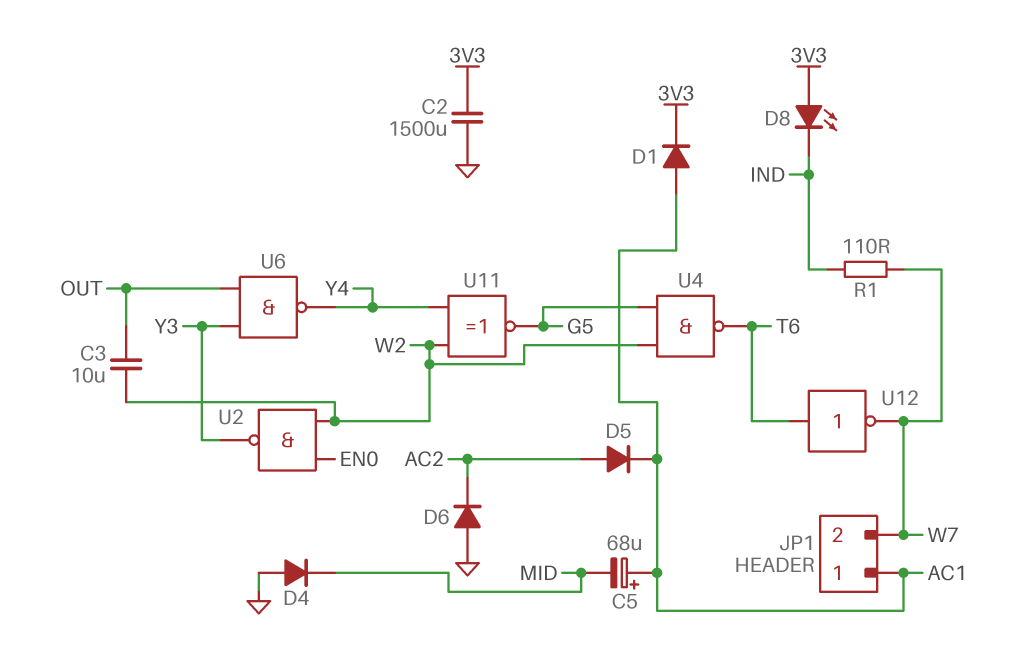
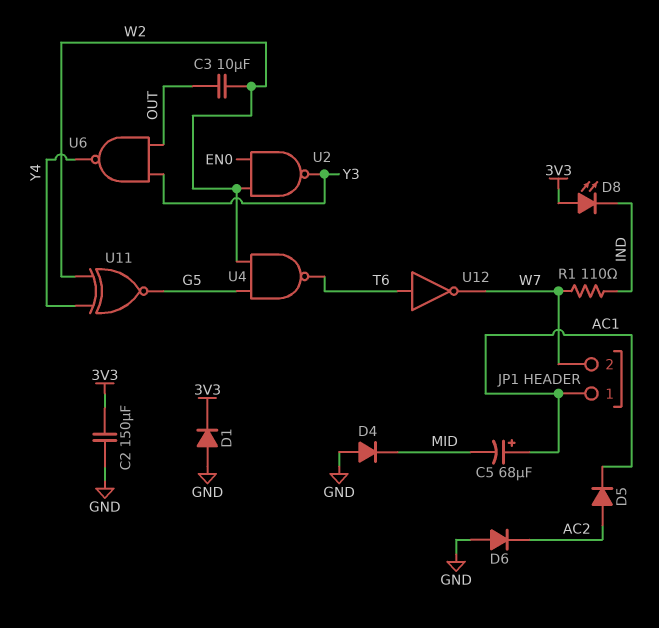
C2: 1500uF (3V3, GND) -> 150uF (3V3, GND)
D1: diode (A AC1, K 3V3) -> diode (A GND, K 3V3)

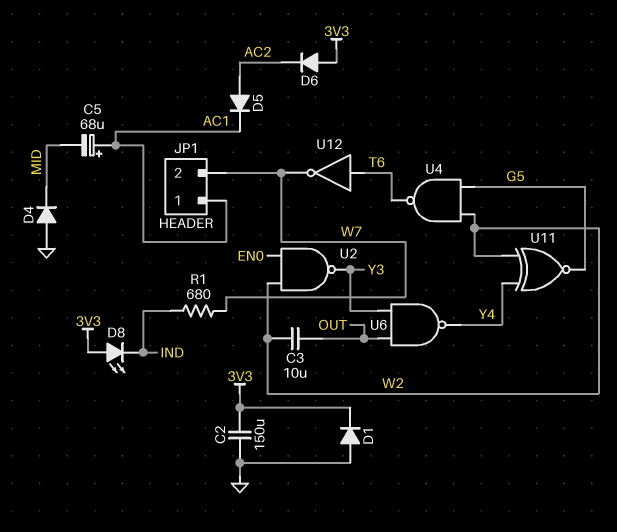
D6: diode (A GND, K AC2) -> diode (A 3V3, K AC2)
R1: 110 (IND, W7) -> 680 (IND, W7)

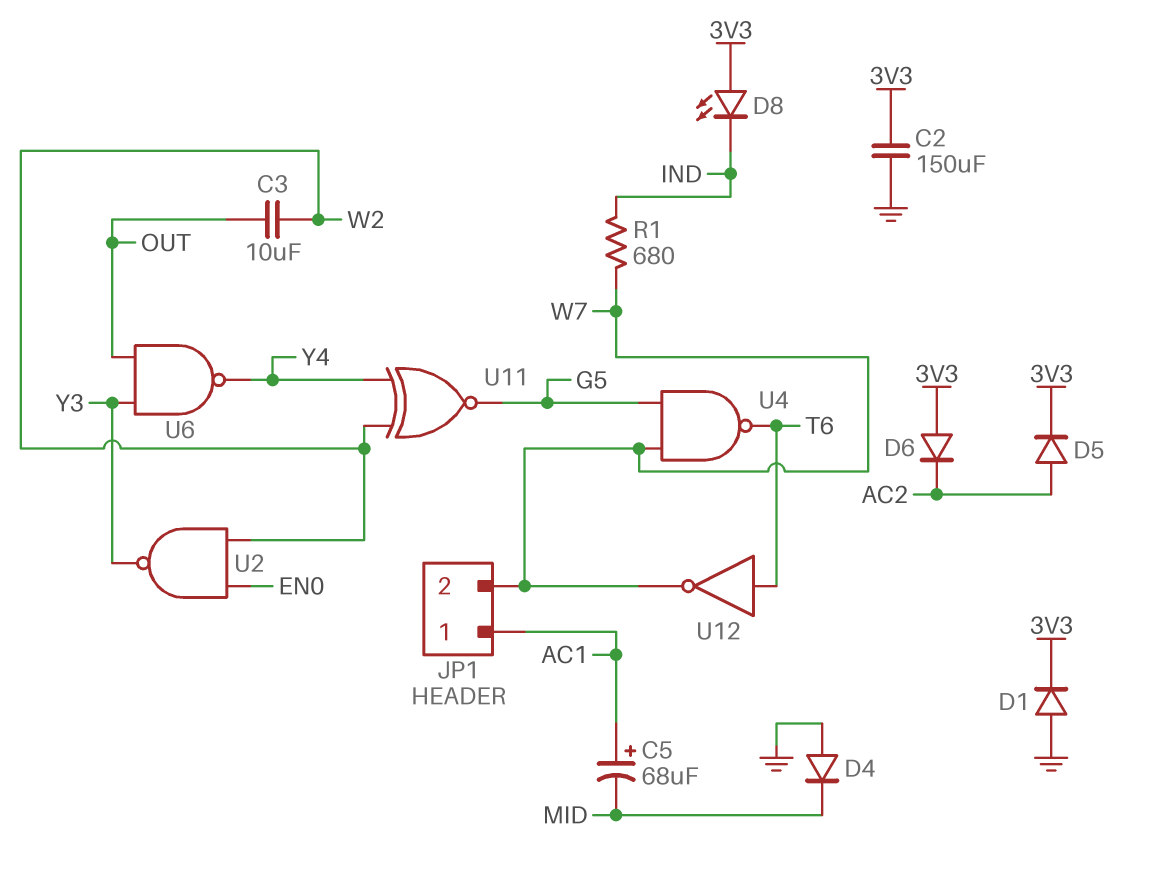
D5: diode (A AC2, K AC1) -> diode (A AC2, K 3V3)
U4: NAND (in G5, in W2, out T6) -> NAND (in G5, in W7, out T6)

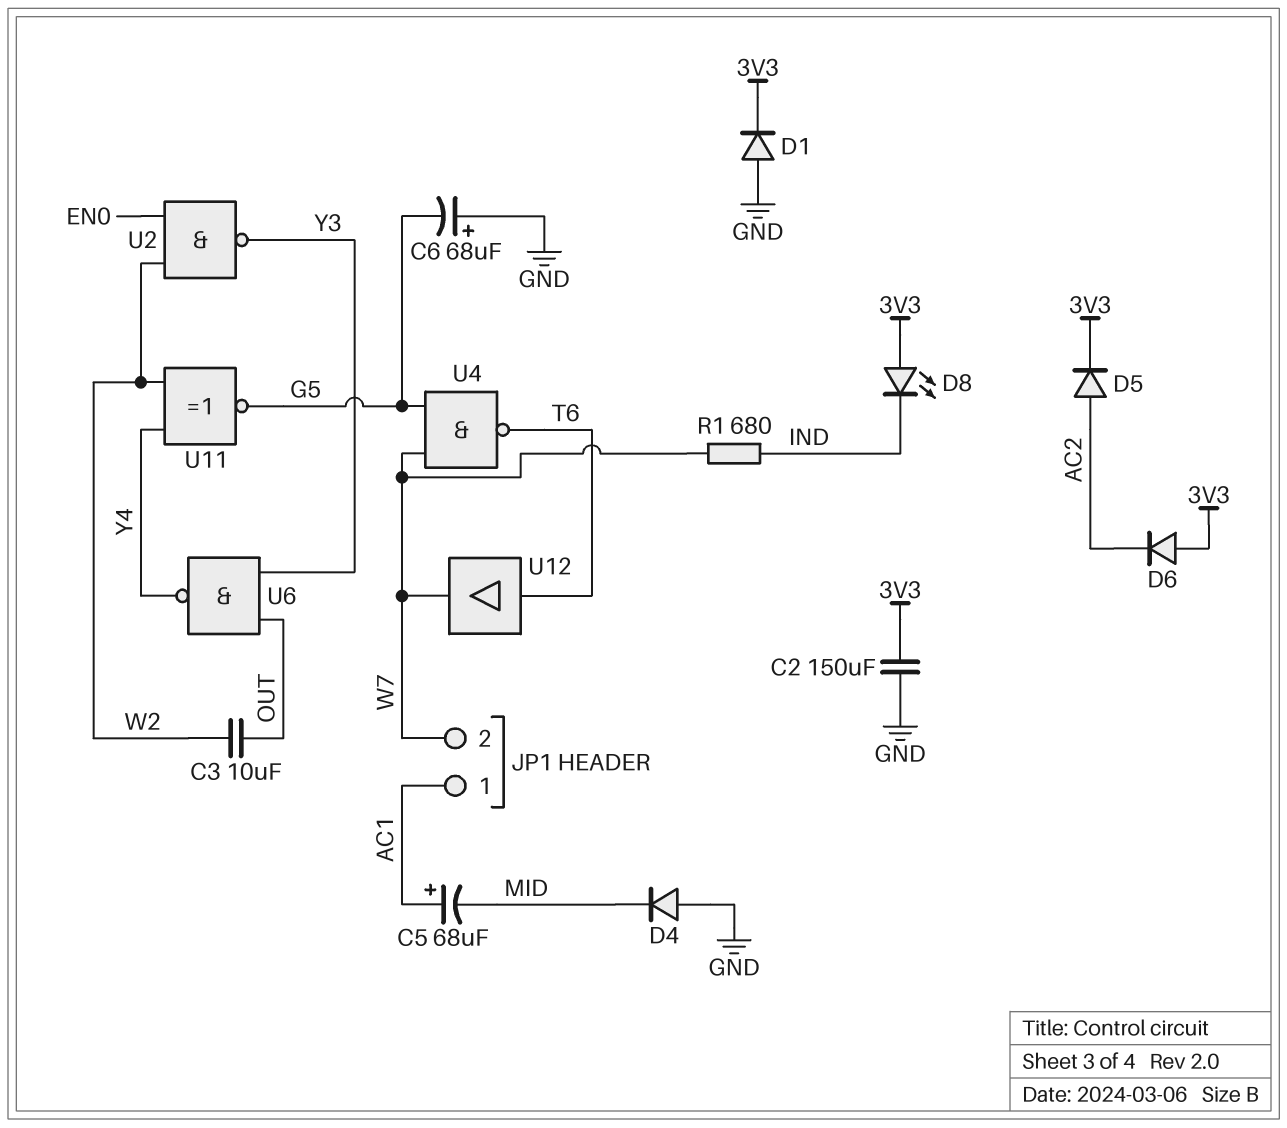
C6: none -> 68uF (plus GND, minus G5)
U12: NOT (in T6, out W7) -> buffer (in T6, out W7)

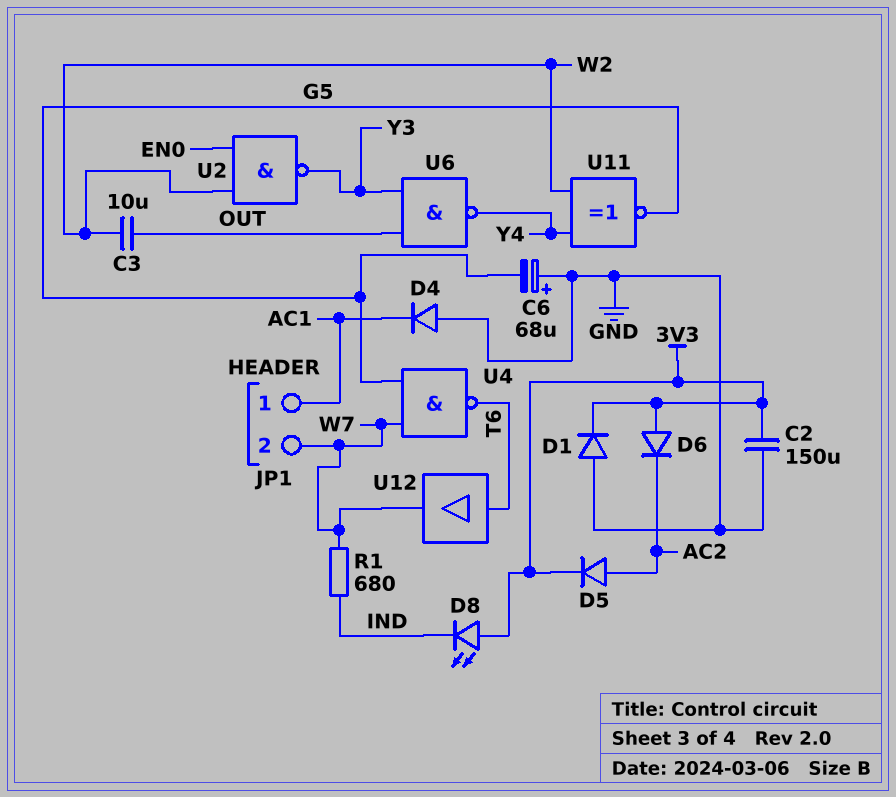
C5: 68uF (plus AC1, minus MID) -> none
D4: diode (A GND, K MID) -> diode (A GND, K AC1)

